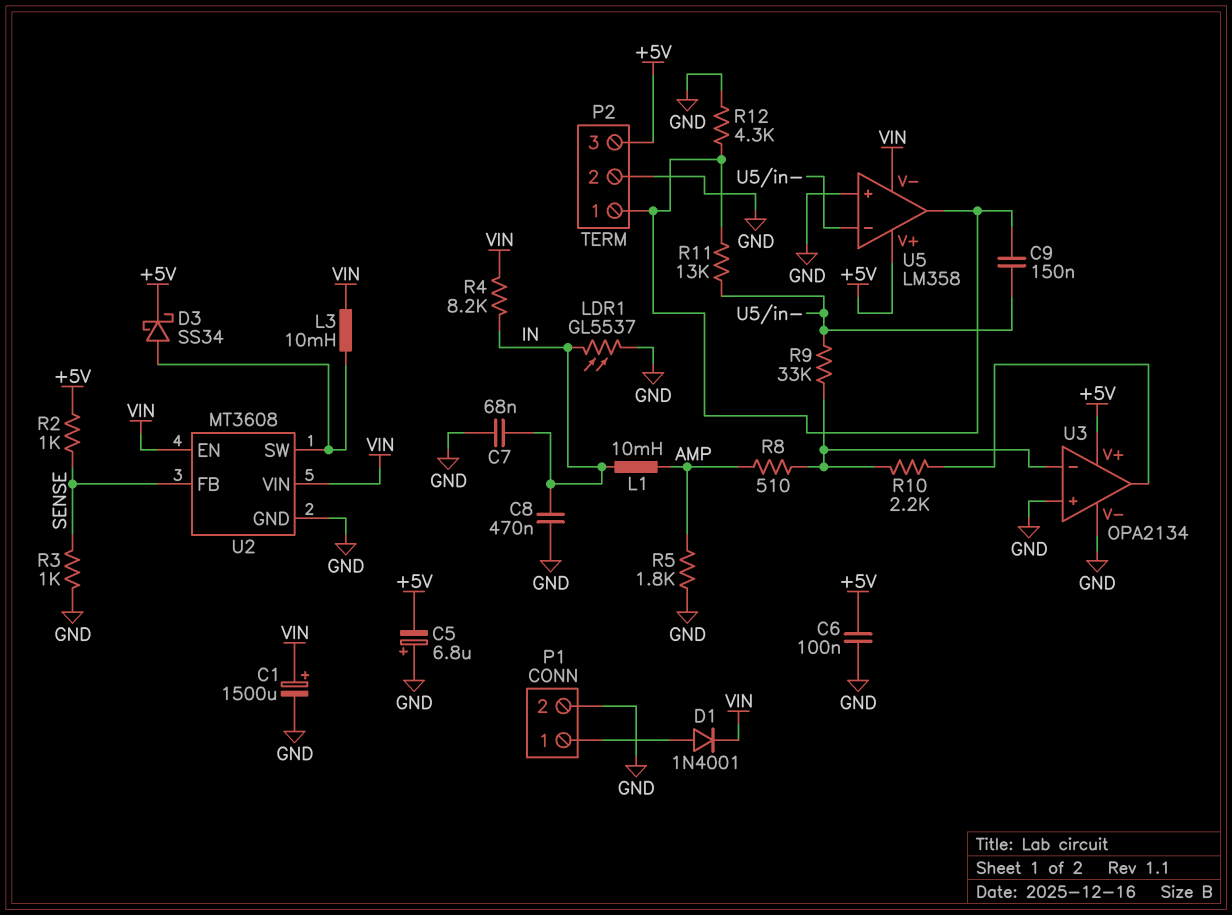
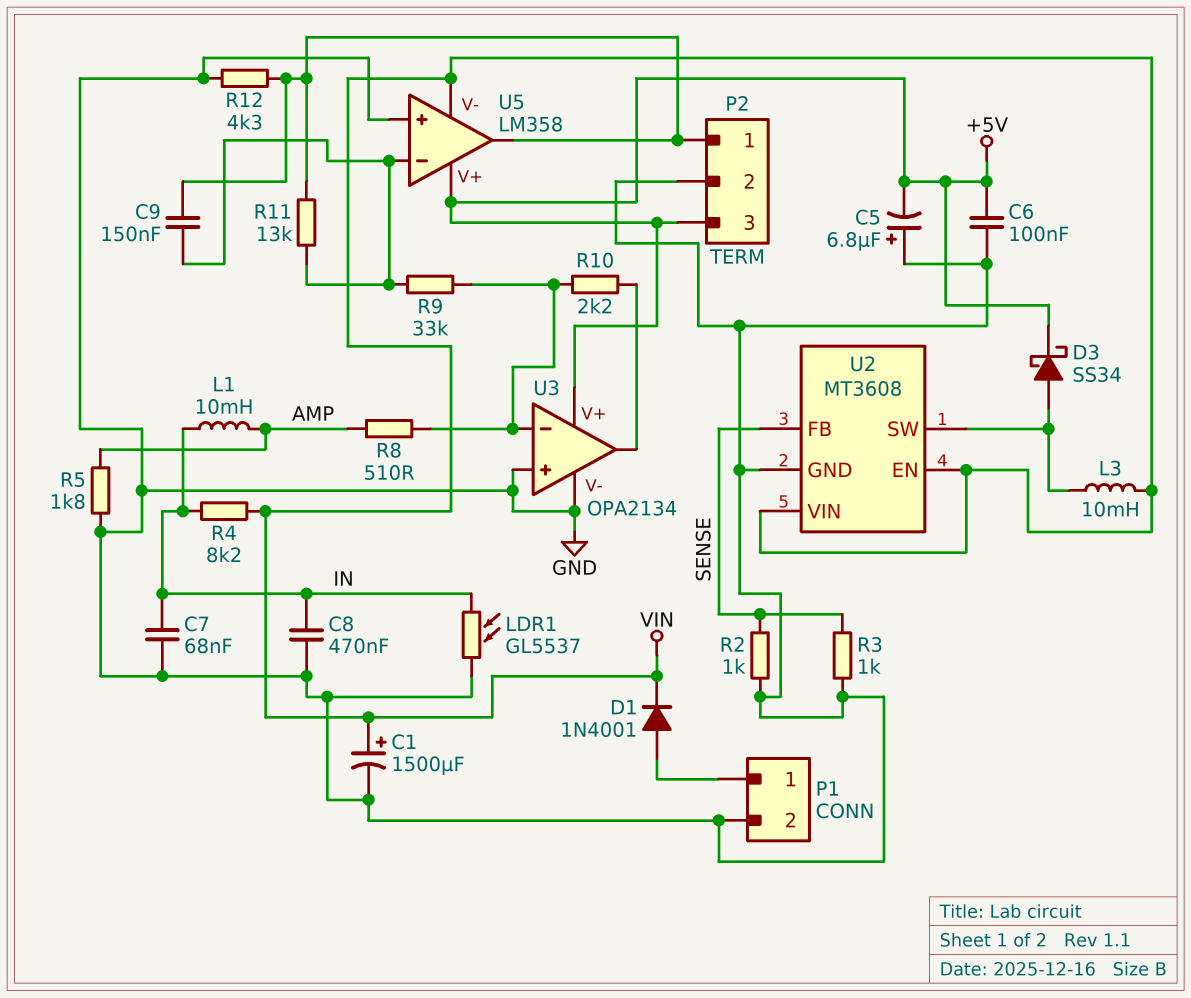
R2: 1k (+5V, SENSE) -> 1k (GND, SENSE)

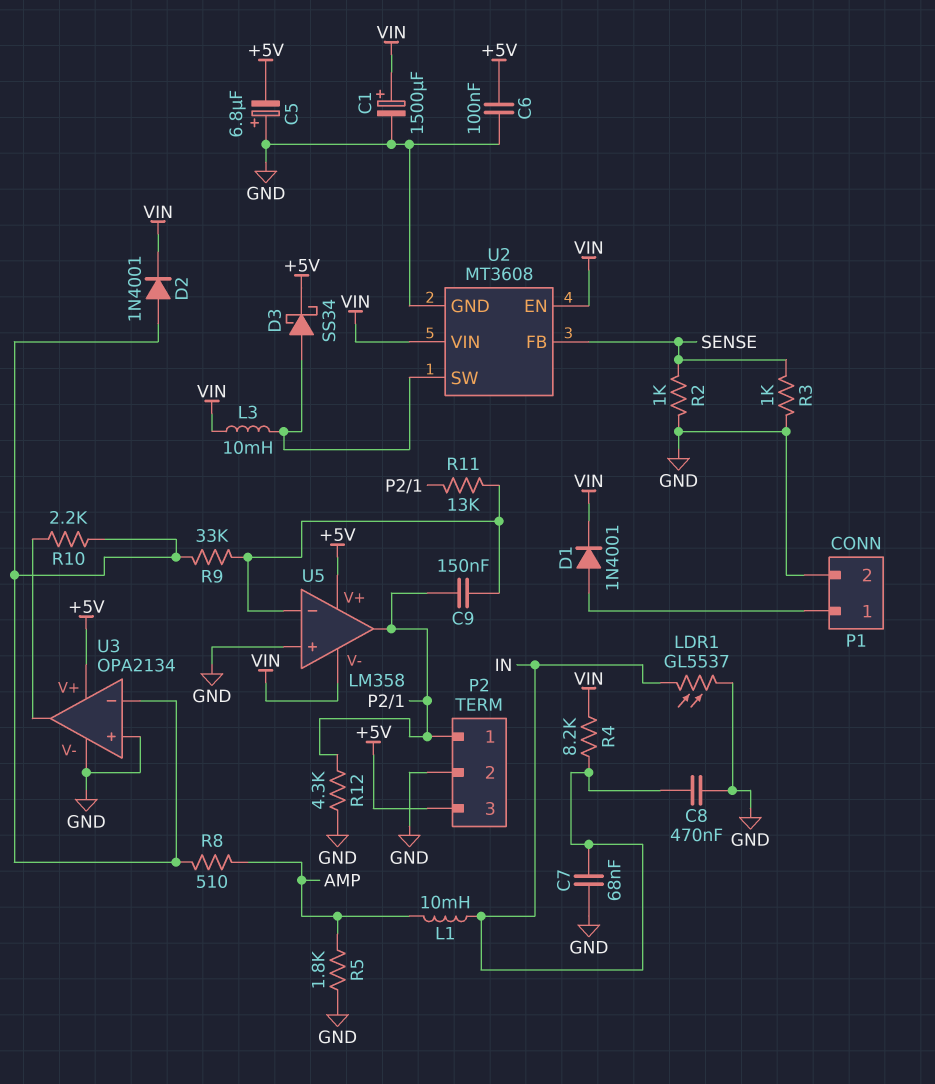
D2: none -> diode 1N4001 (A U3/in-, K VIN)

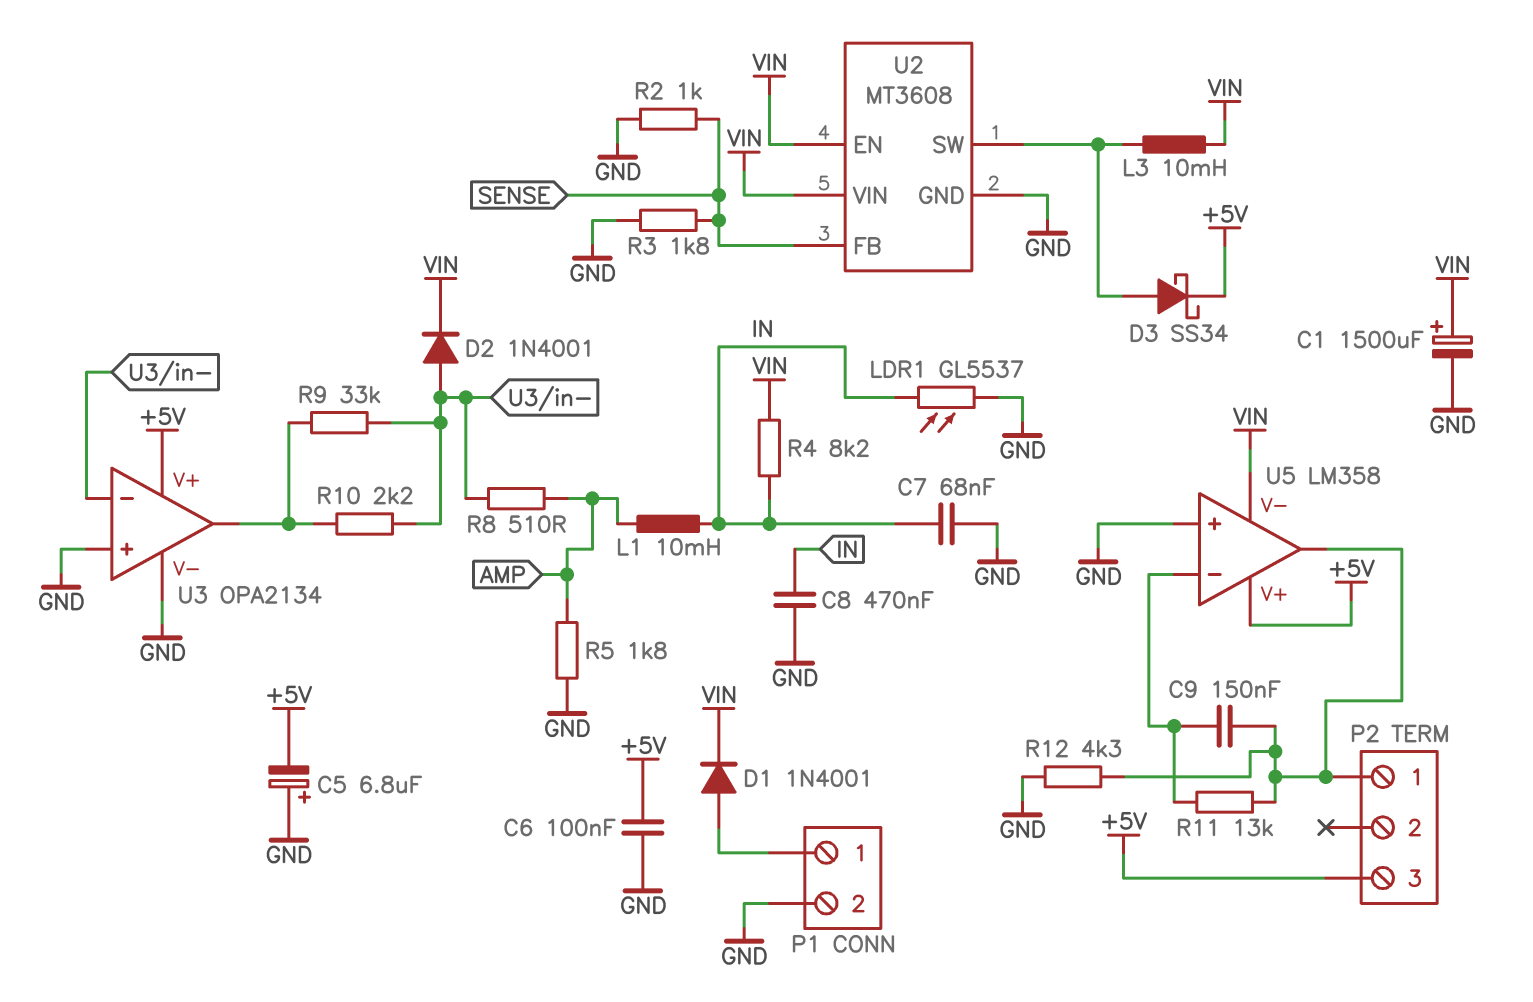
P2 pin 2: GND -> none
R3: 1k (GND, SENSE) -> 1.8k (GND, SENSE)
R9: 33k (U3/in-, U5/in-) -> 33k (U3/in-, U3/out)

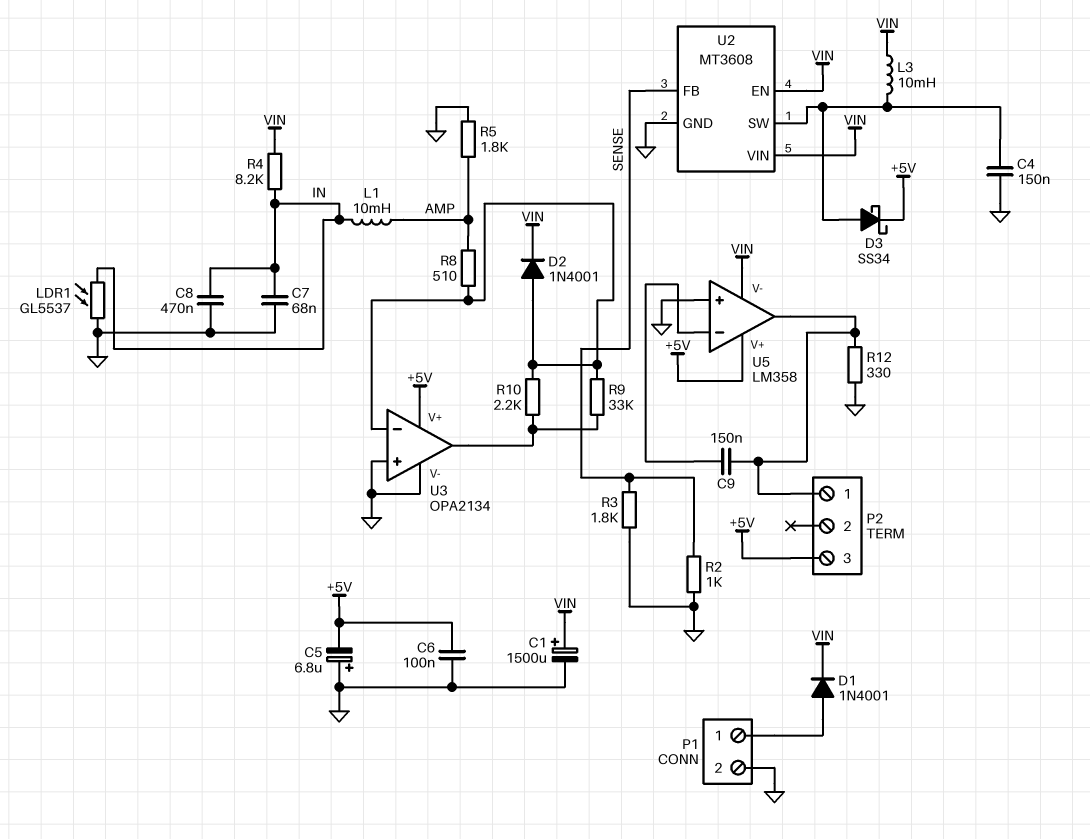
C4: none -> 150nF (GND, U2/SW)
R11: 13k (P2/1, U5/in-) -> none
R12: 4.3k (GND, P2/1) -> 330 (GND, P2/1)

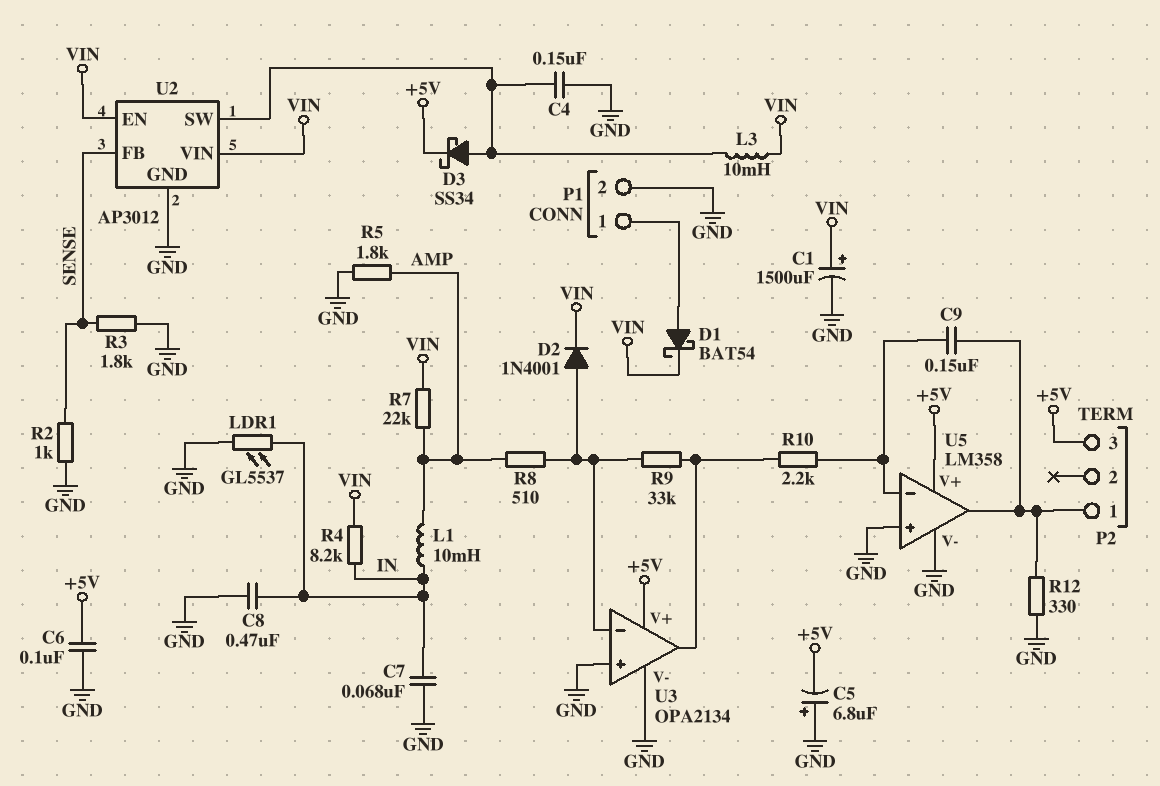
D1: diode 1N4001 (A P1/1, K VIN) -> schottky BAT54 (A P1/1, K VIN)
R7: none -> 22k (AMP, VIN)
R10: 2.2k (U3/in-, U3/out) -> 2.2k (U3/out, U5/in-)
U2: MT3608 -> AP3012
U5 pin V-: VIN -> GND

